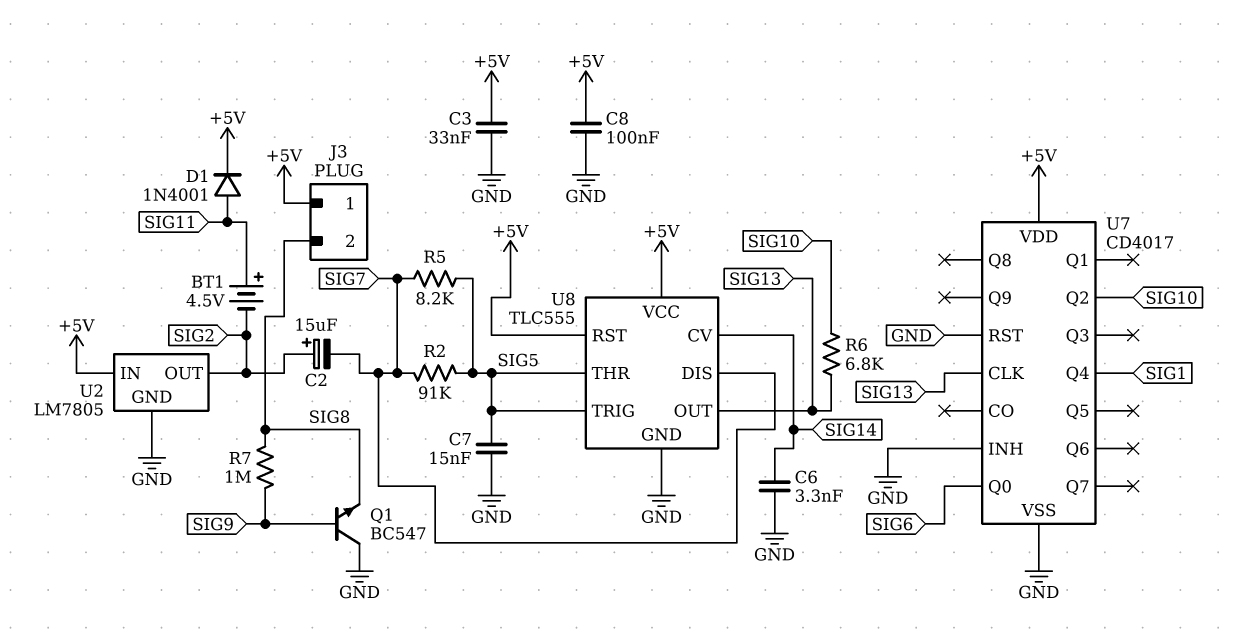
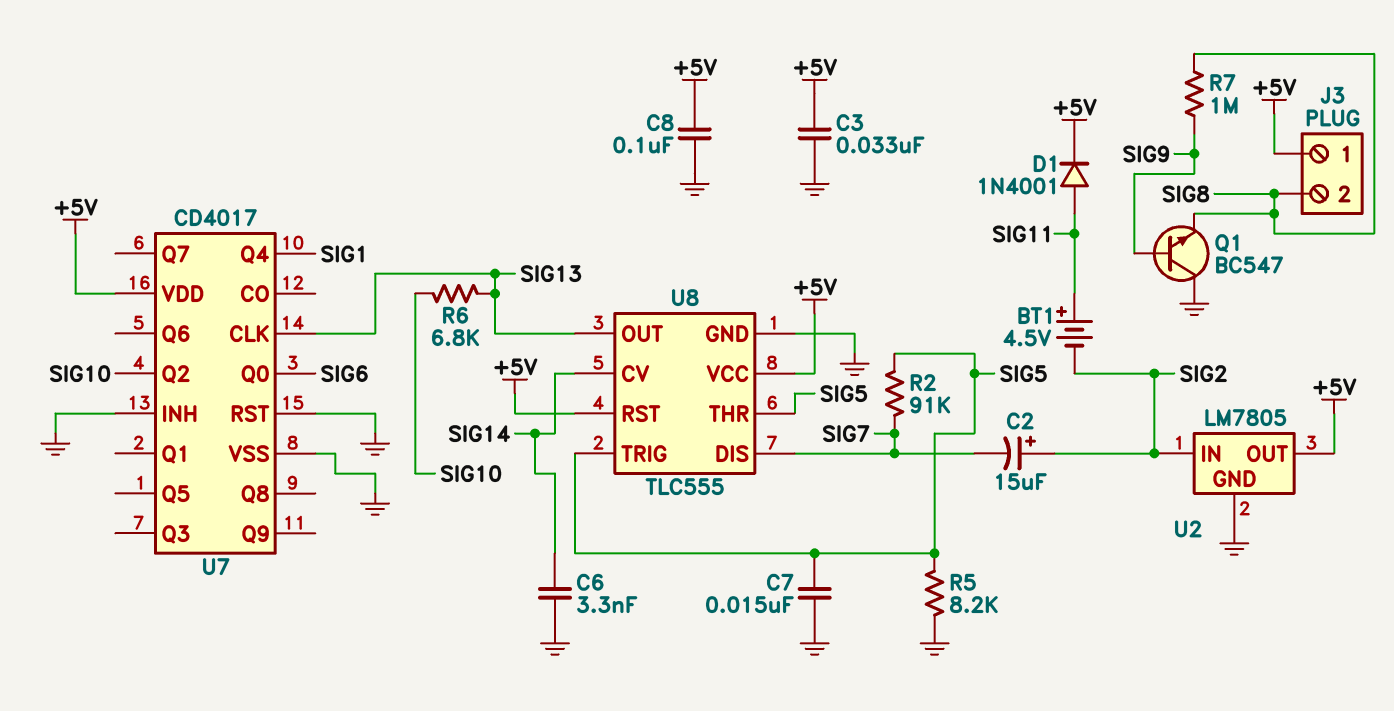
R5: 8.2k (SIG5, SIG7) -> 8.2k (GND, SIG5)
U2 pin IN: +5V -> SIG2
U2 pin OUT: SIG2 -> +5V

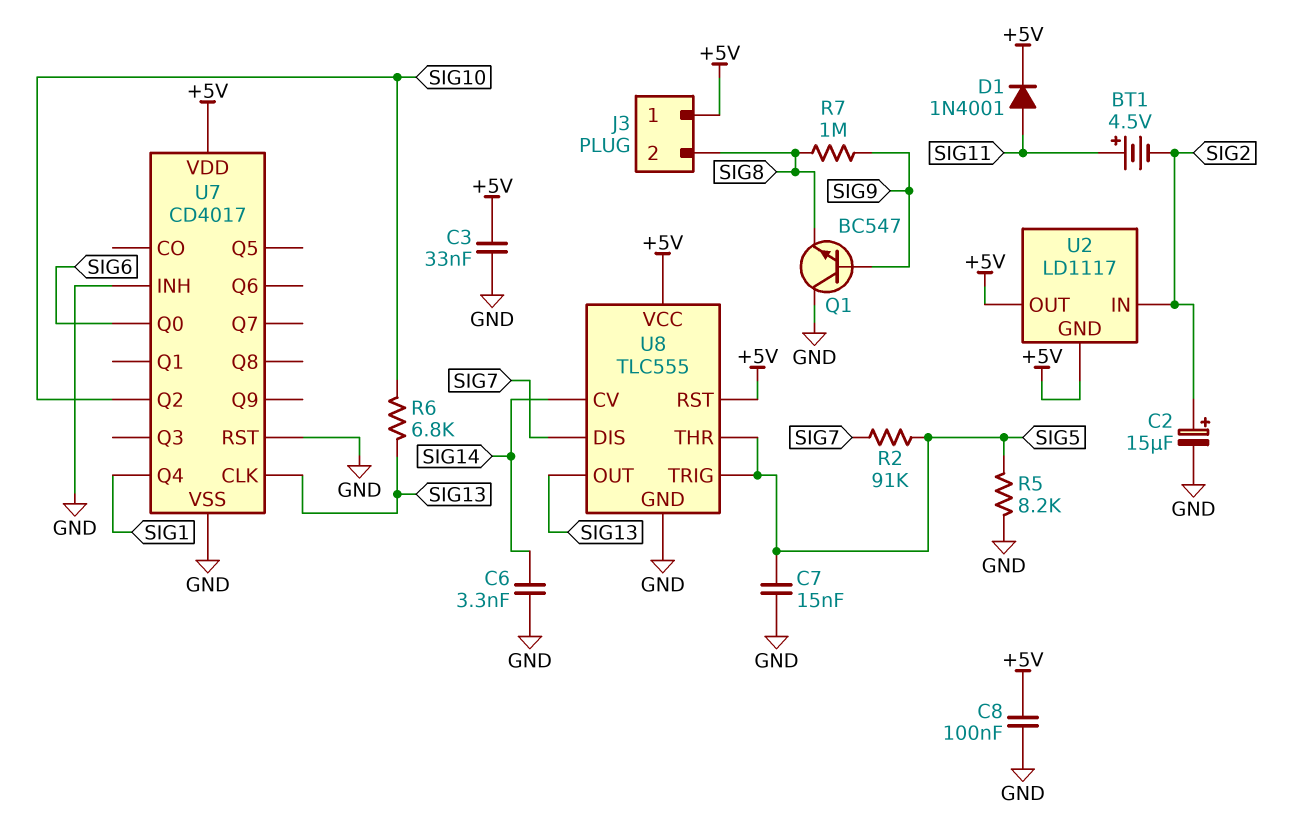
C2: 15uF (plus SIG2, minus SIG7) -> 15uF (plus SIG2, minus GND)
U2: LM7805 -> LD1117
U2 pin GND: GND -> +5V

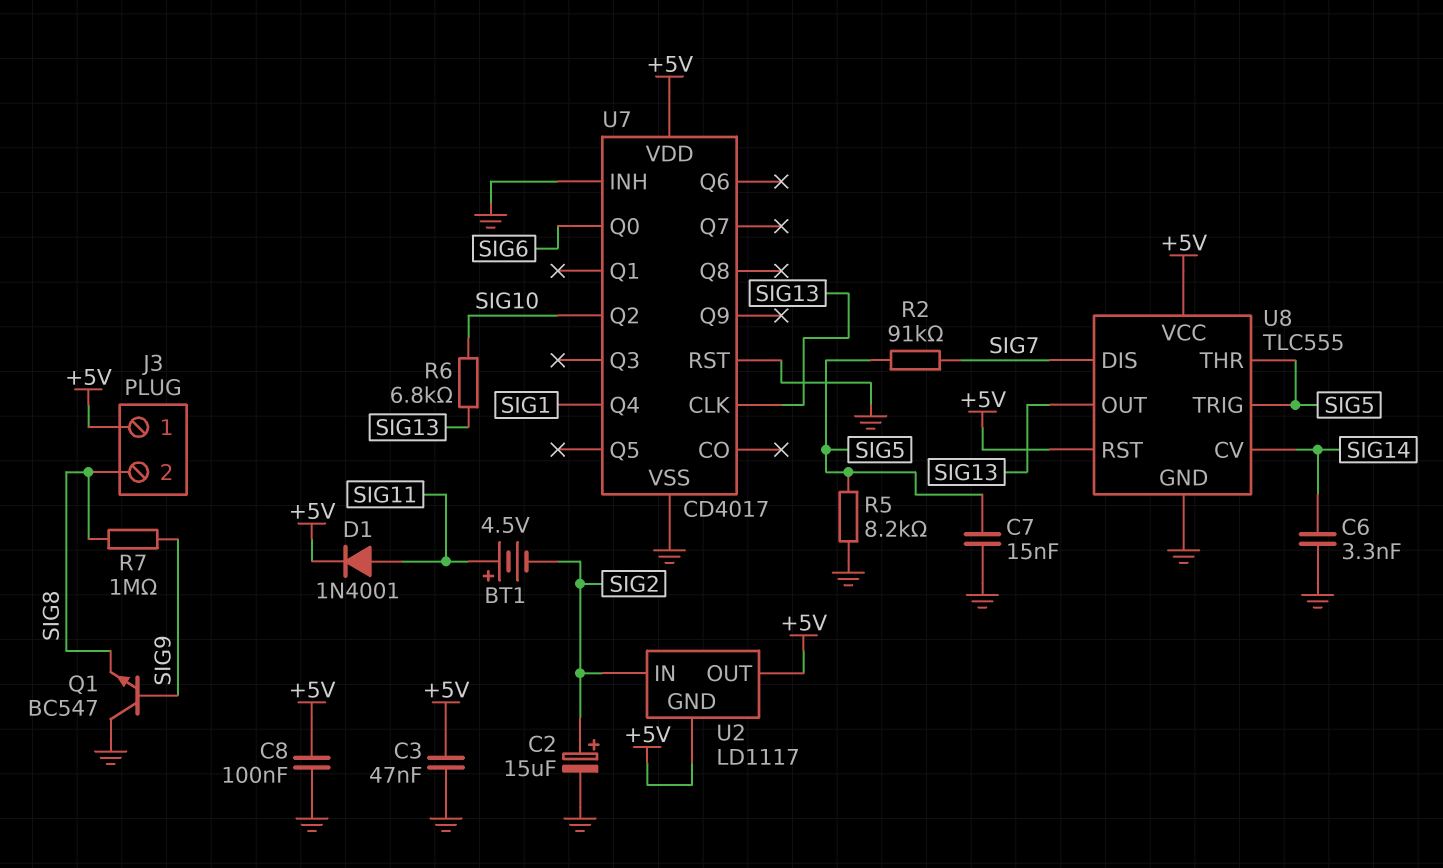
C3: 33nF (+5V, GND) -> 47nF (+5V, GND)

